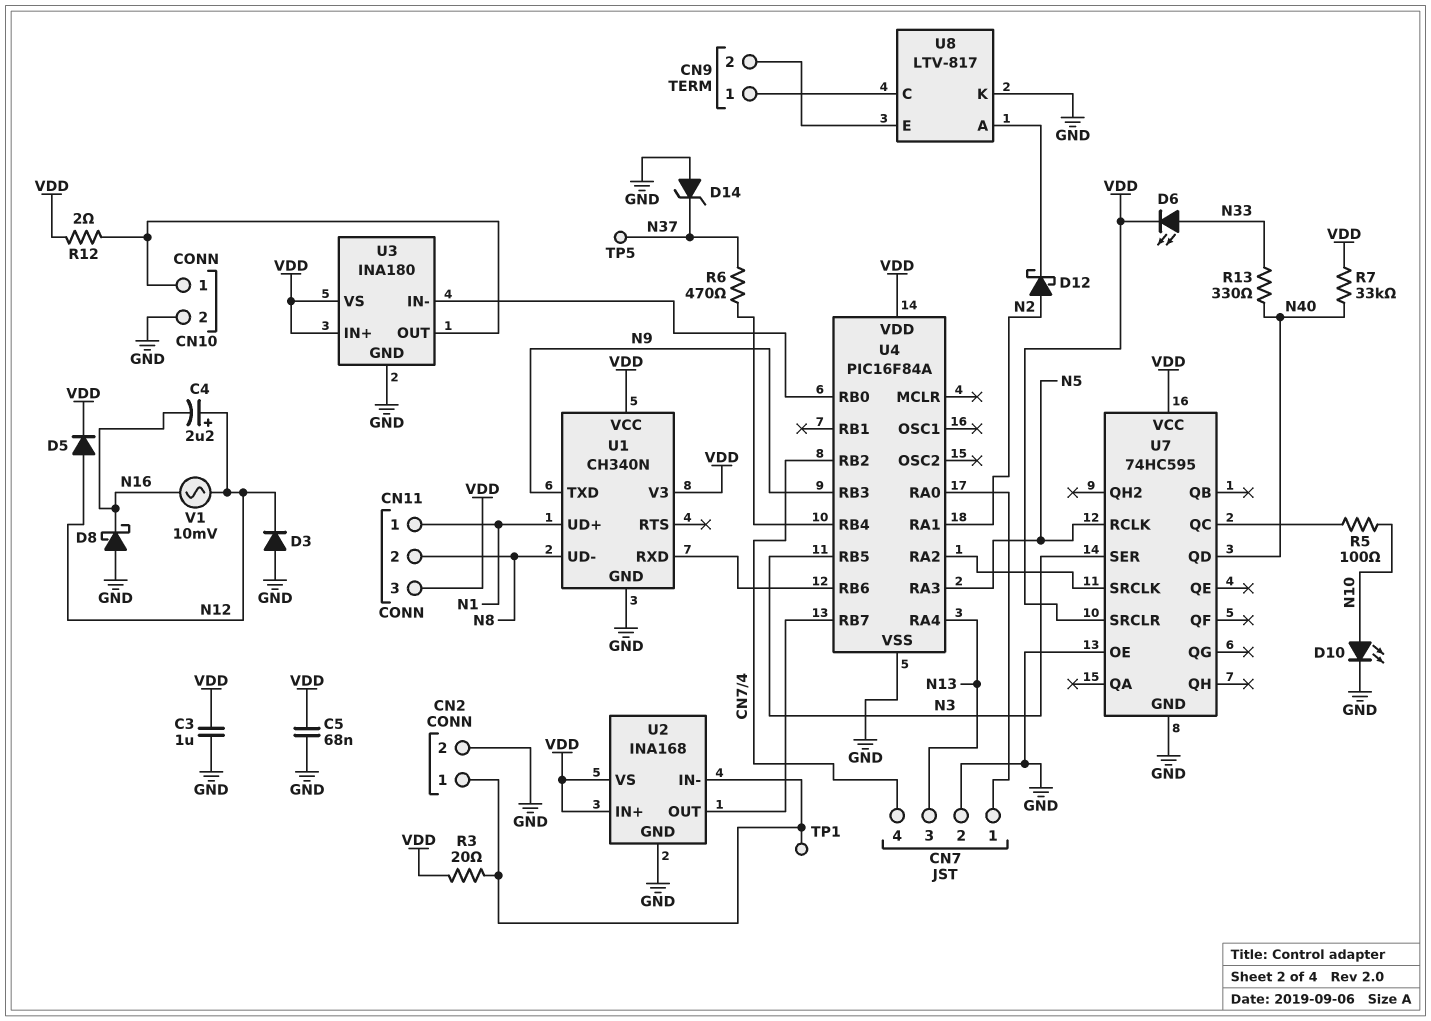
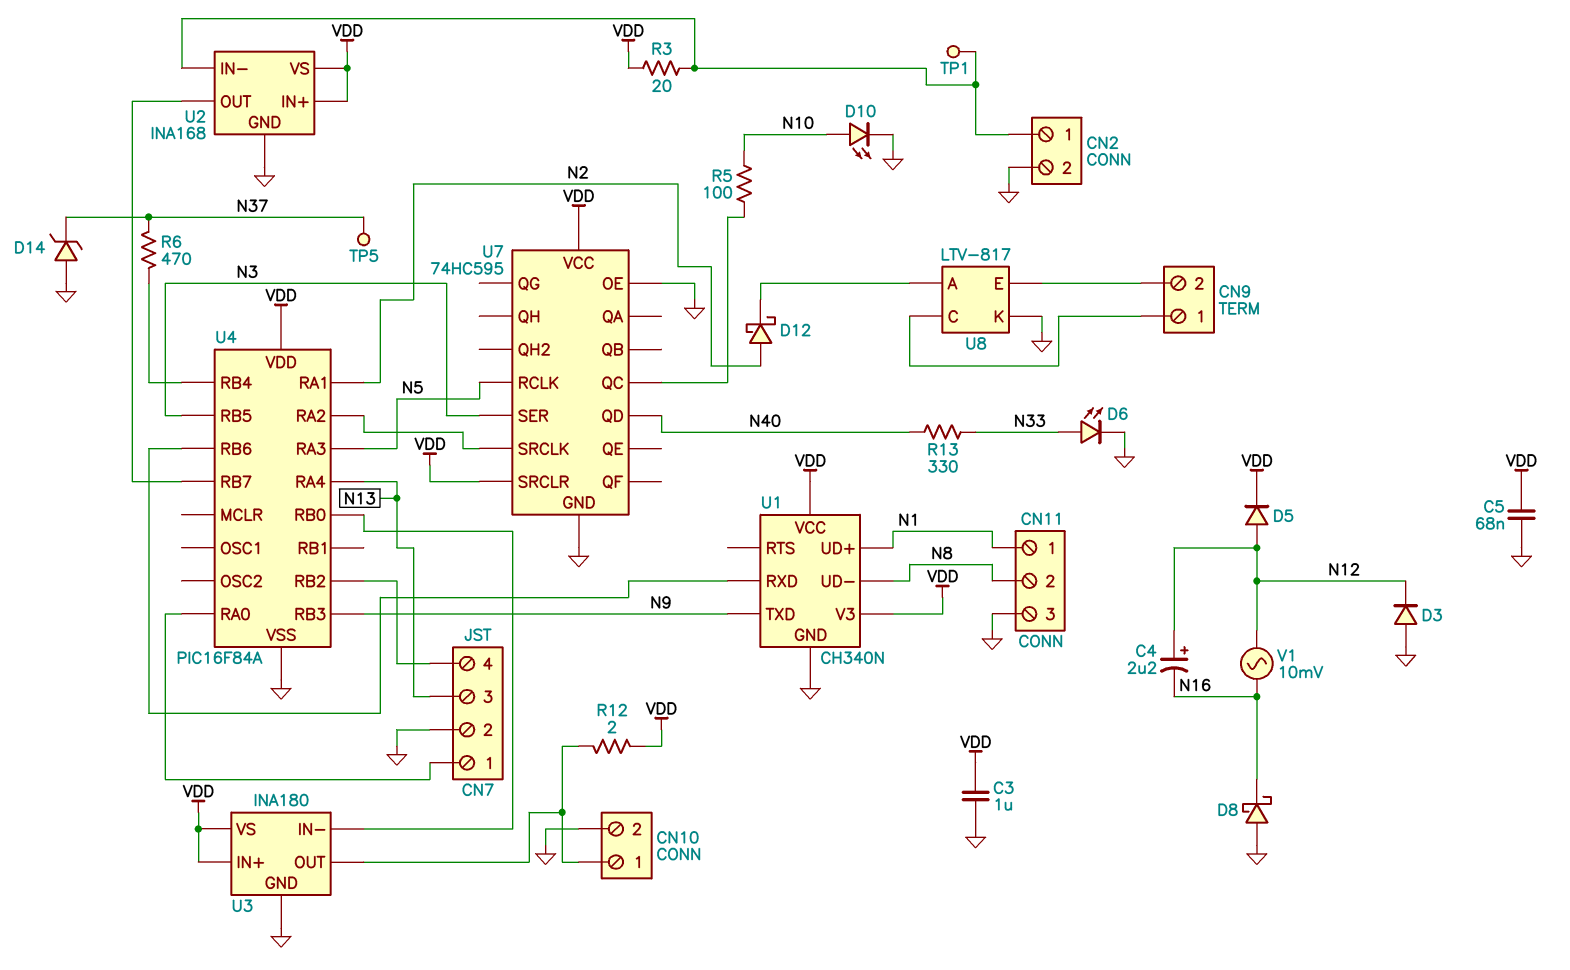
CN11 pin 3: VDD -> GND
D6: LED (A N33, K VDD) -> LED (A N33, K GND)
R7: 33k (N40, VDD) -> none

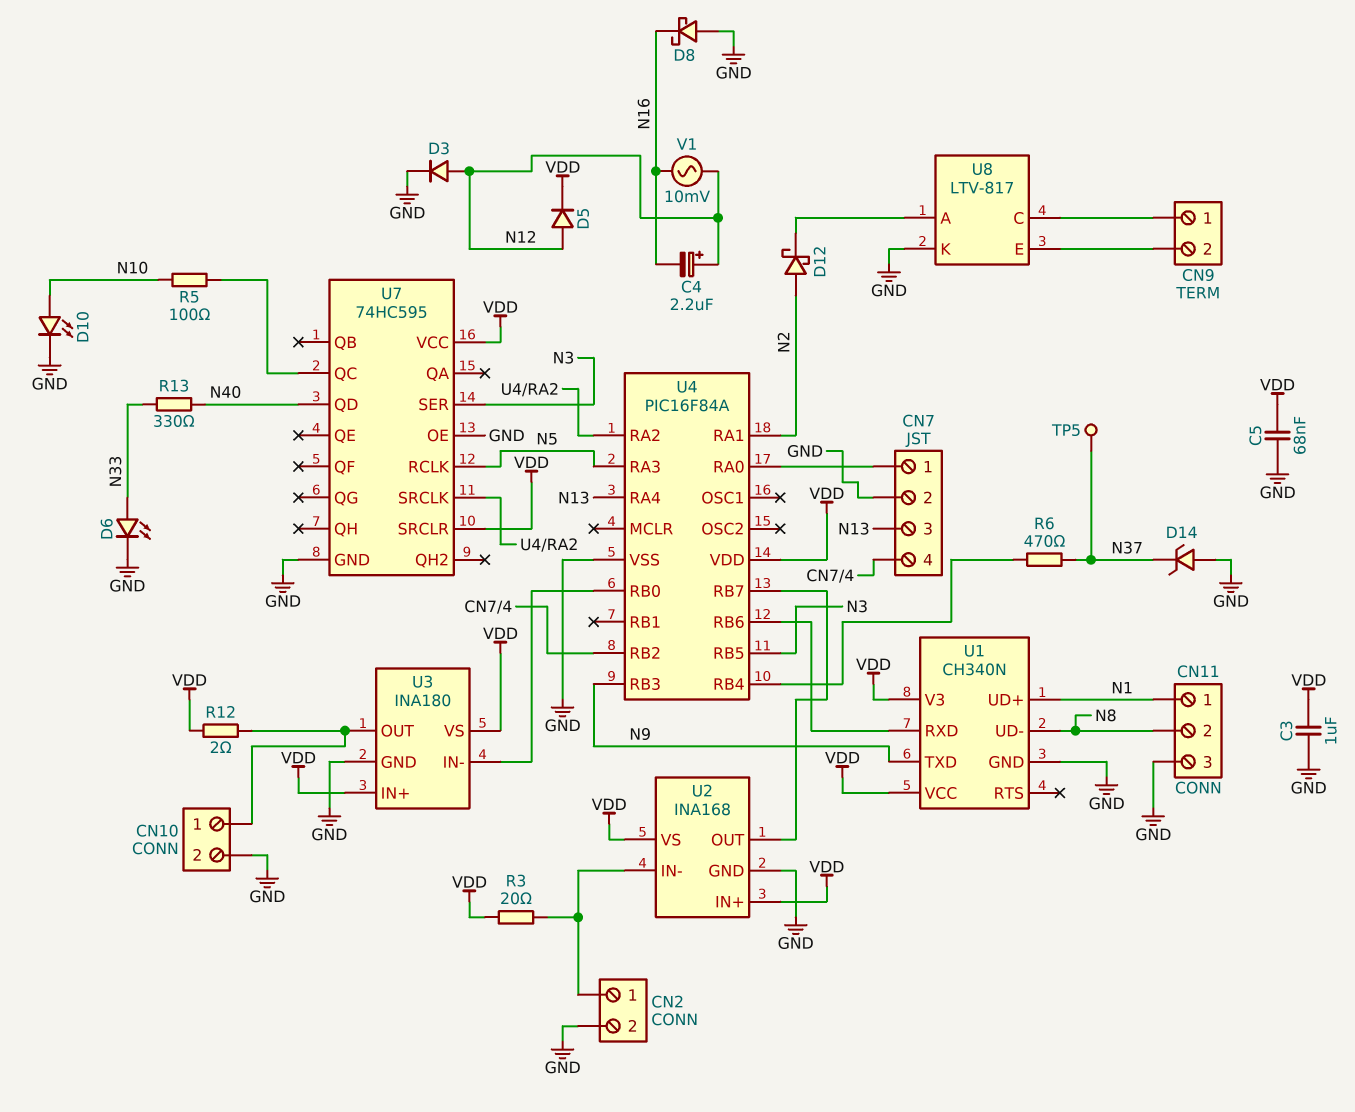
D3: diode (A GND, K N12) -> diode (A N12, K GND)
TP1: test point (CN2/1) -> none

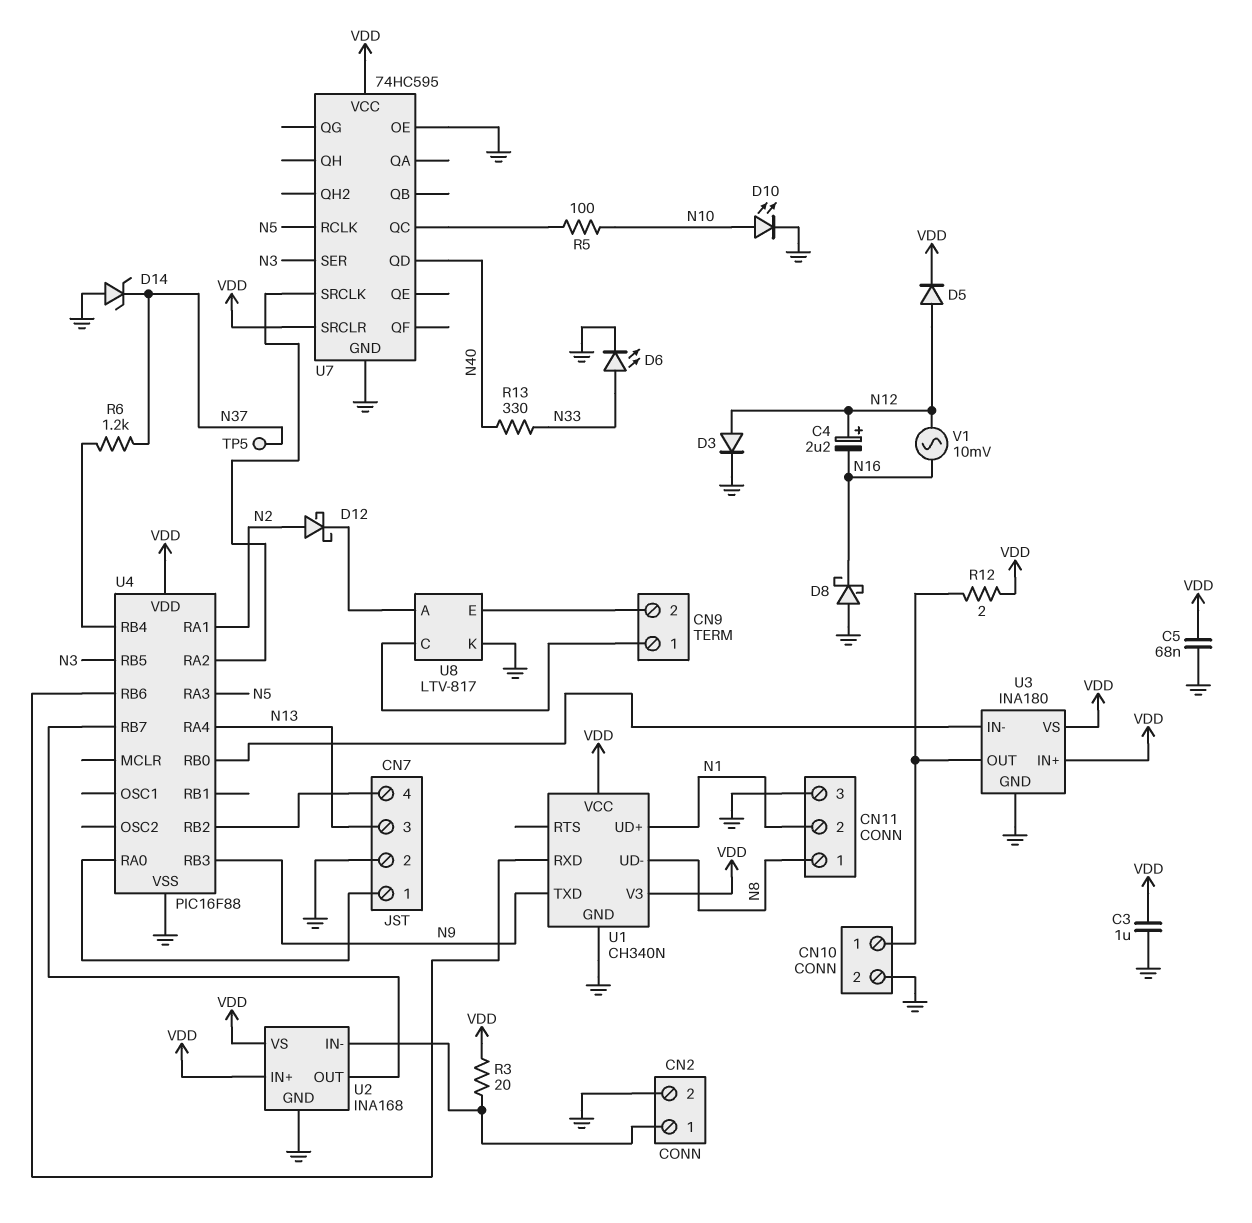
CN11 pin 1: N1 -> N8
CN11 pin 2: N8 -> N1
R6: 470 (N37, U4/RB4) -> 1.2k (N37, U4/RB4)
U4: PIC16F84A -> PIC16F88

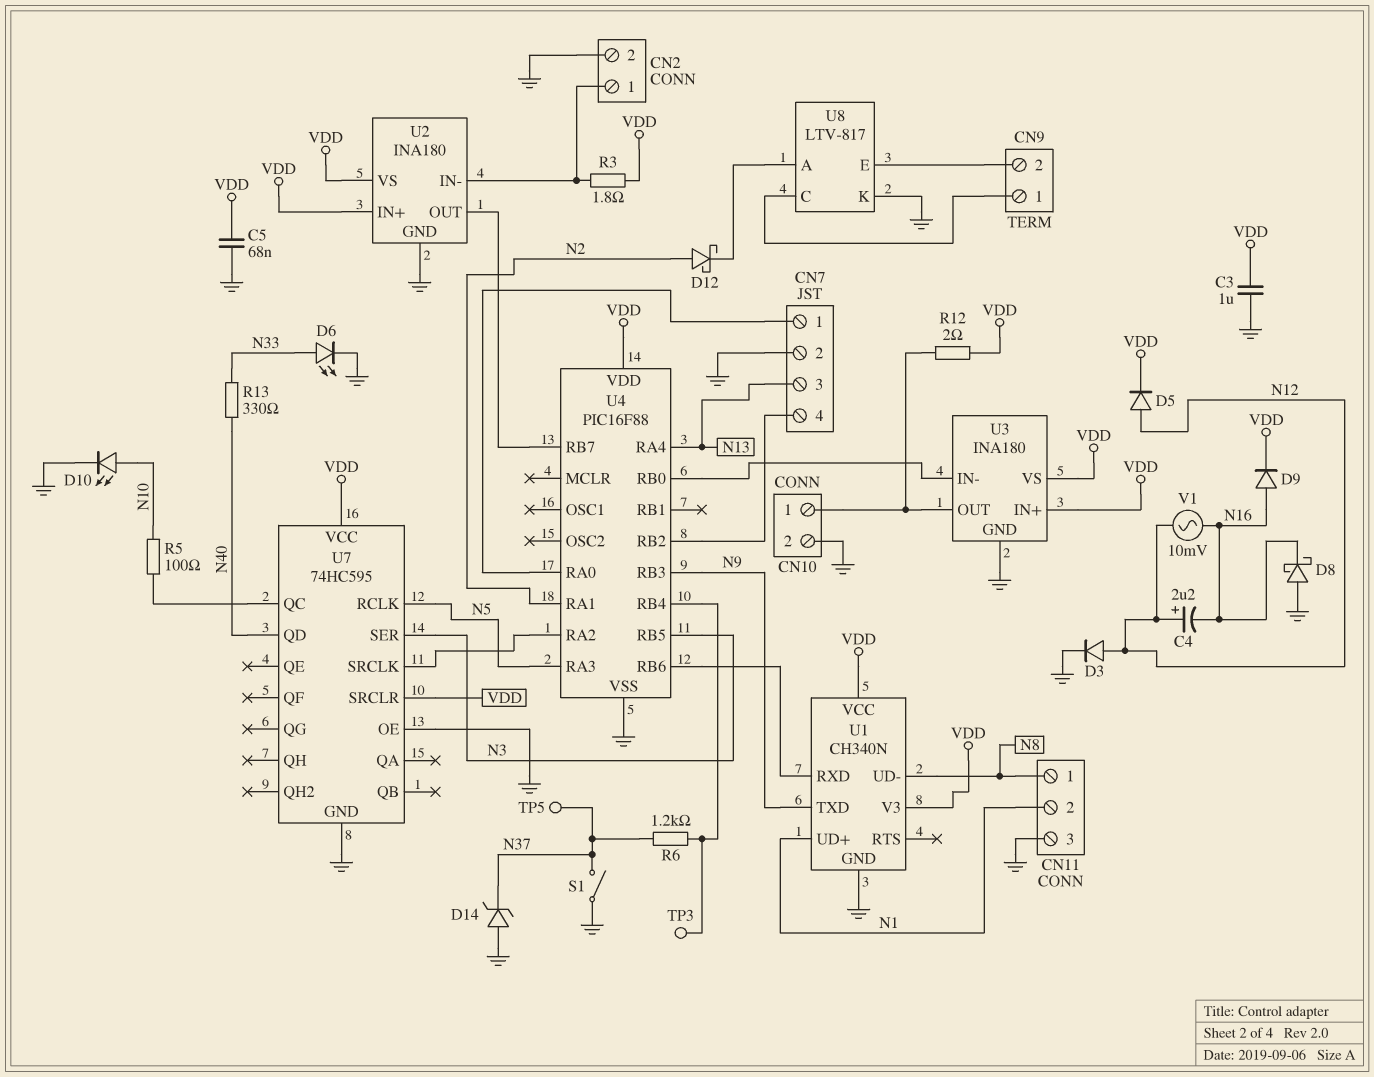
D9: none -> diode (A N16, K VDD)
R3: 20 (CN2/1, VDD) -> 1.8 (CN2/1, VDD)
S1: none -> switch (GND, N37)
TP3: none -> test point (U4/RB4)
U2: INA168 -> INA180

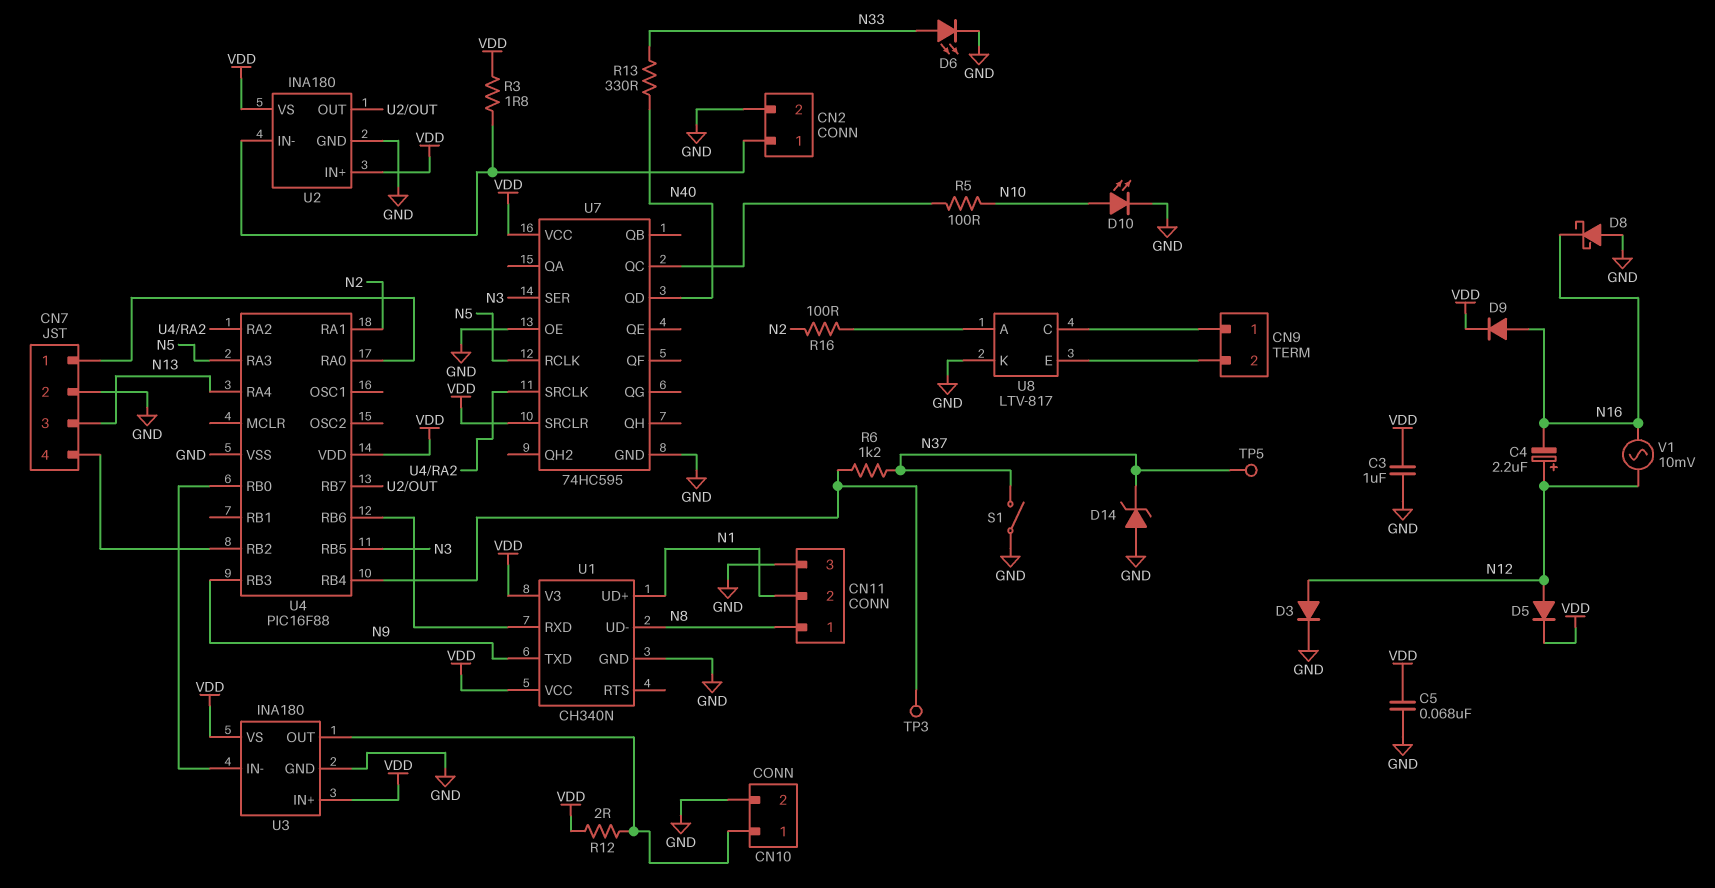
D12: schottky (A N2, K U8/A) -> none
R16: none -> 100 (N2, U8/A)

